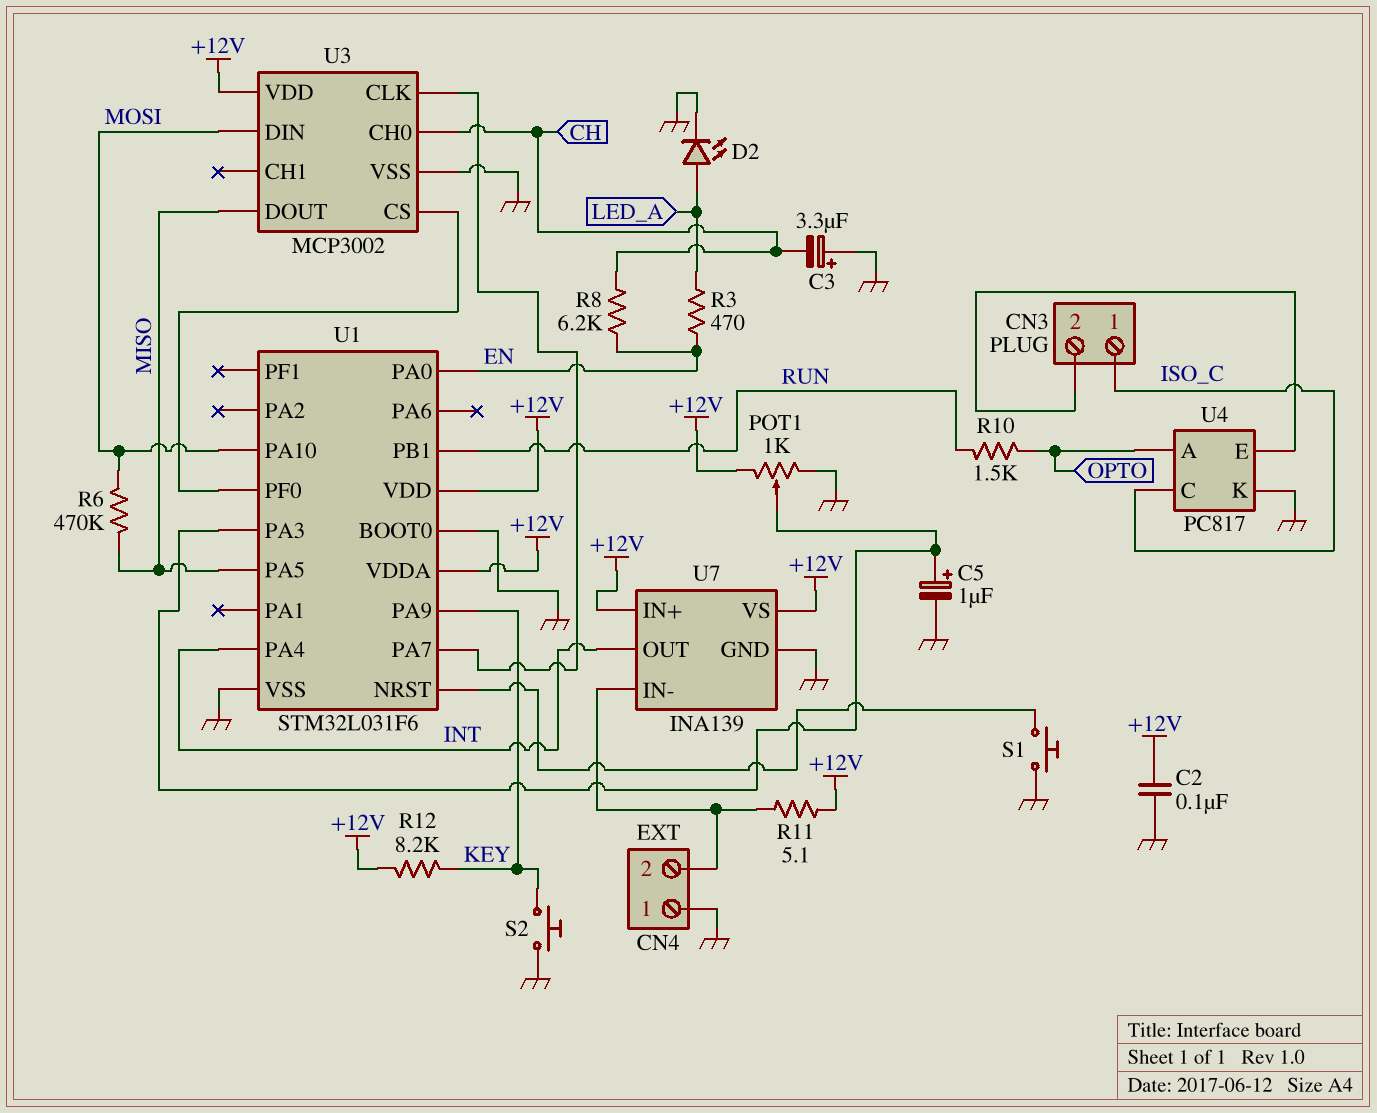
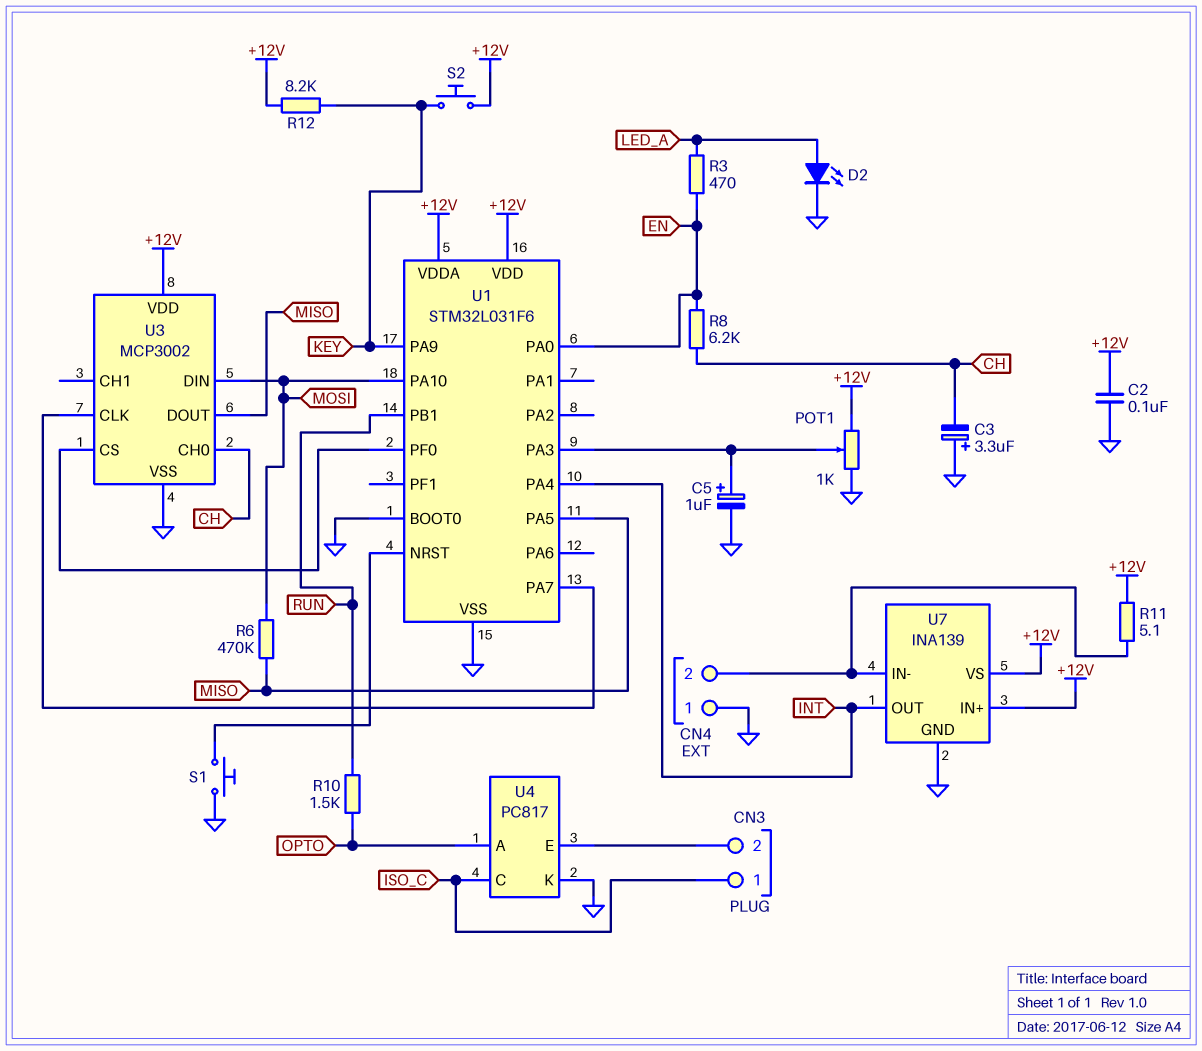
S2: button (GND, KEY) -> button (+12V, KEY)

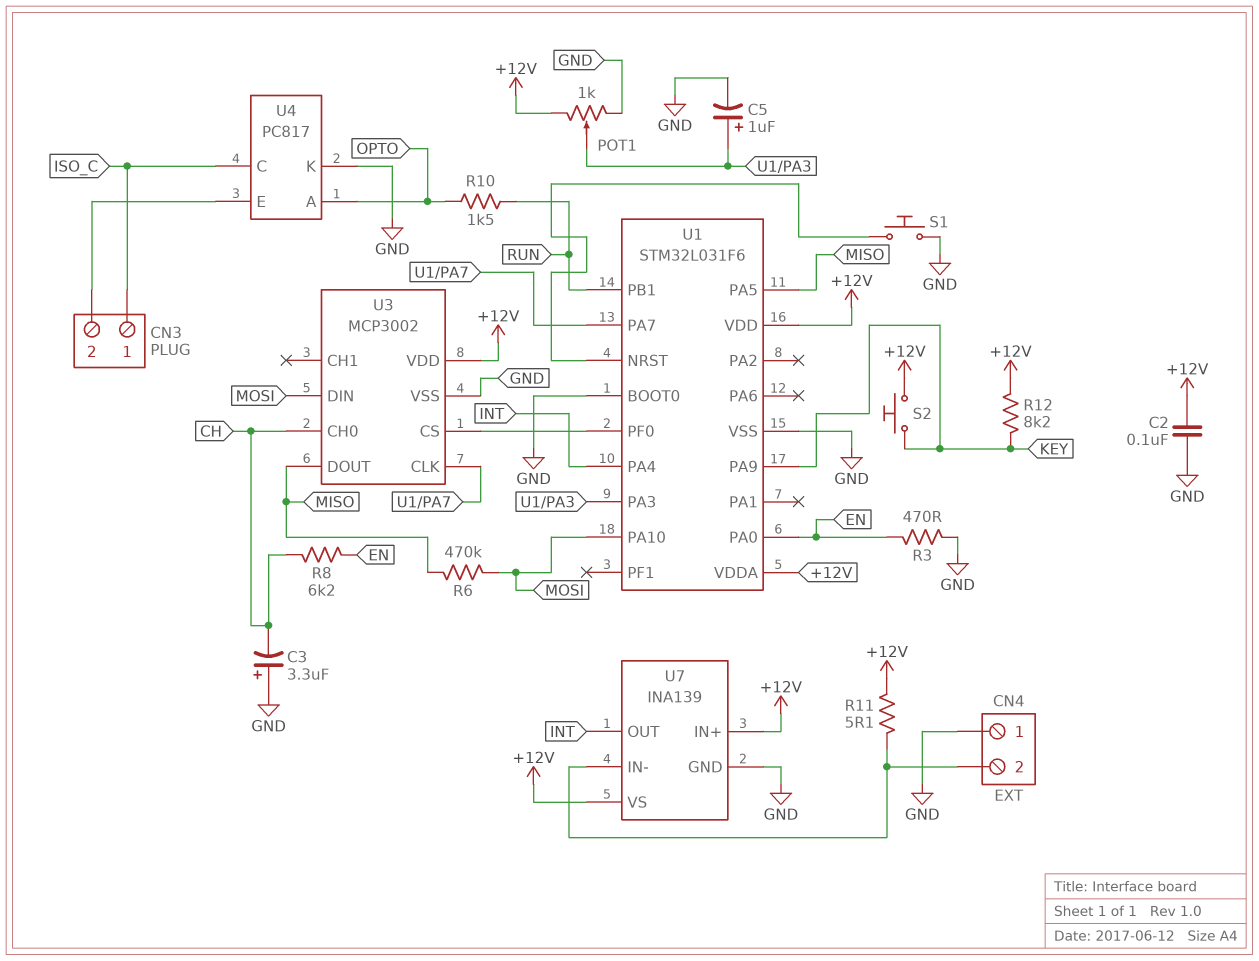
D2: LED (A LED_A, K GND) -> none
R3: 470 (EN, LED_A) -> 470 (EN, GND)

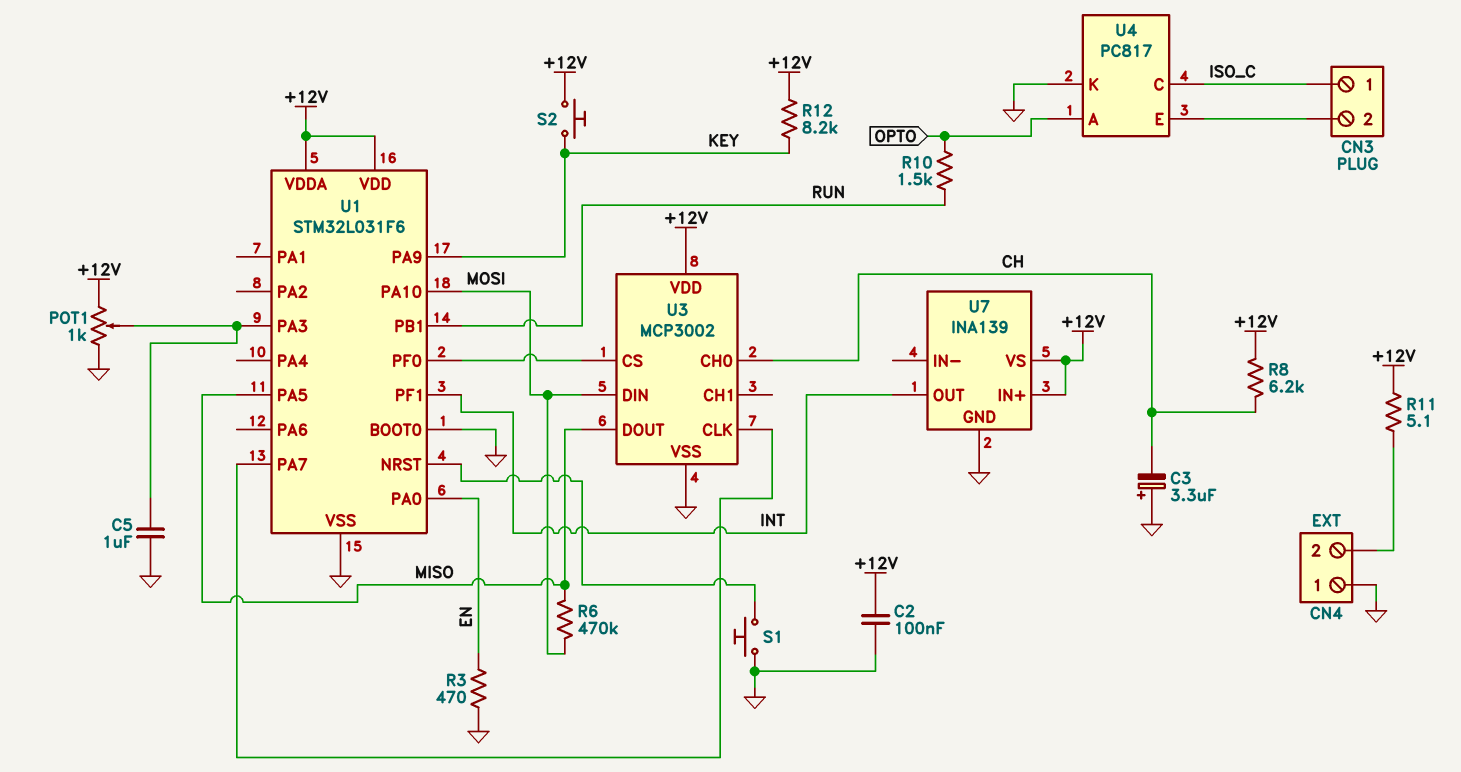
C5: 1uF (plus U1/PA3, minus GND) -> 1uF (GND, U1/PA3)
R8: 6.2k (CH, EN) -> 6.2k (+12V, CH)
U1 pin PA4: INT -> none
U1 pin PF1: none -> INT
U7 pin IN-: CN4/2 -> none

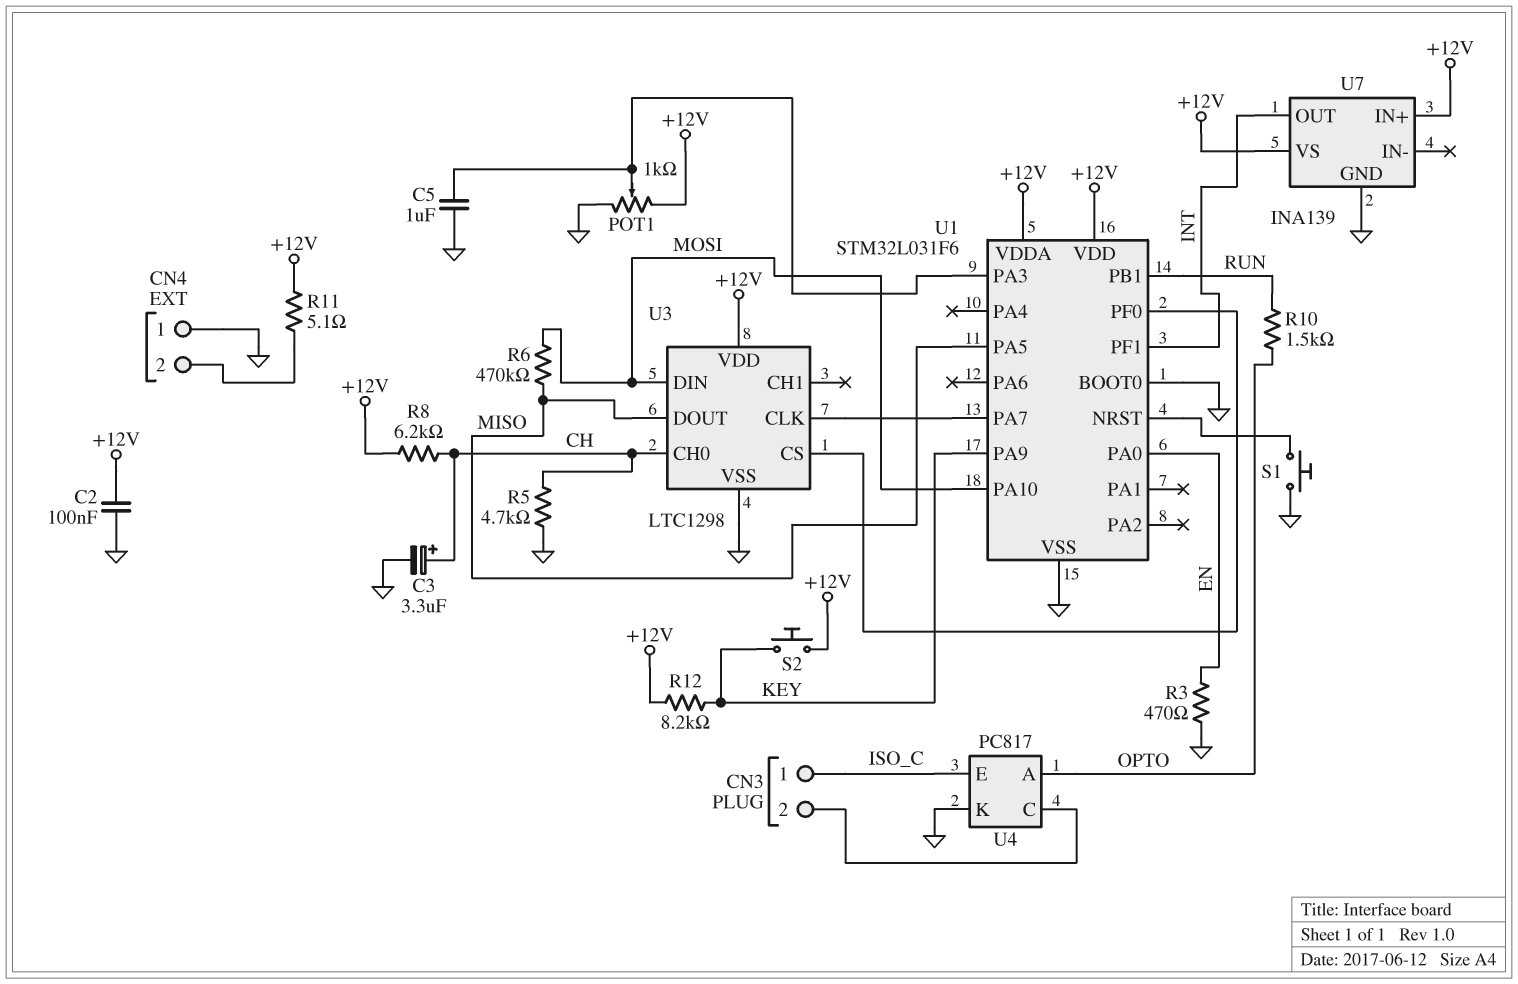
C3: 3.3uF (plus GND, minus CH) -> 3.3uF (plus CH, minus GND)
R5: none -> 4.7k (CH, GND)
U3: MCP3002 -> LTC1298
U4 pin C: ISO_C -> CN3/2
U4 pin E: CN3/2 -> ISO_C

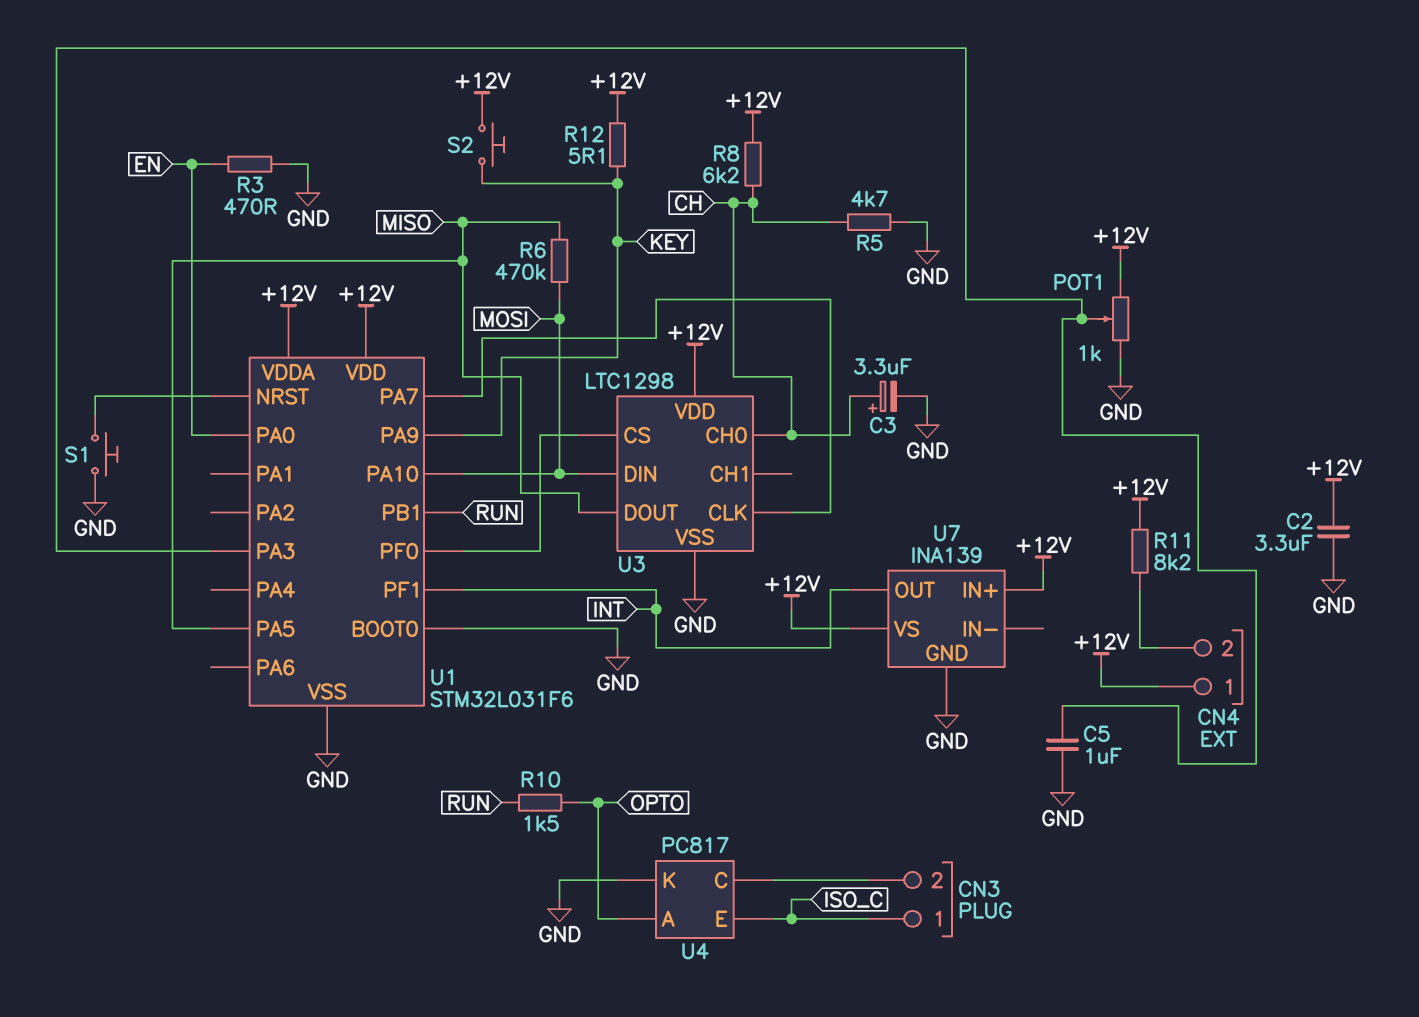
C2: 100nF (+12V, GND) -> 3.3uF (+12V, GND)
CN4 pin 1: GND -> +12V
R11: 5.1 (+12V, CN4/2) -> 8.2k (+12V, CN4/2)
R12: 8.2k (+12V, KEY) -> 5.1 (+12V, KEY)

